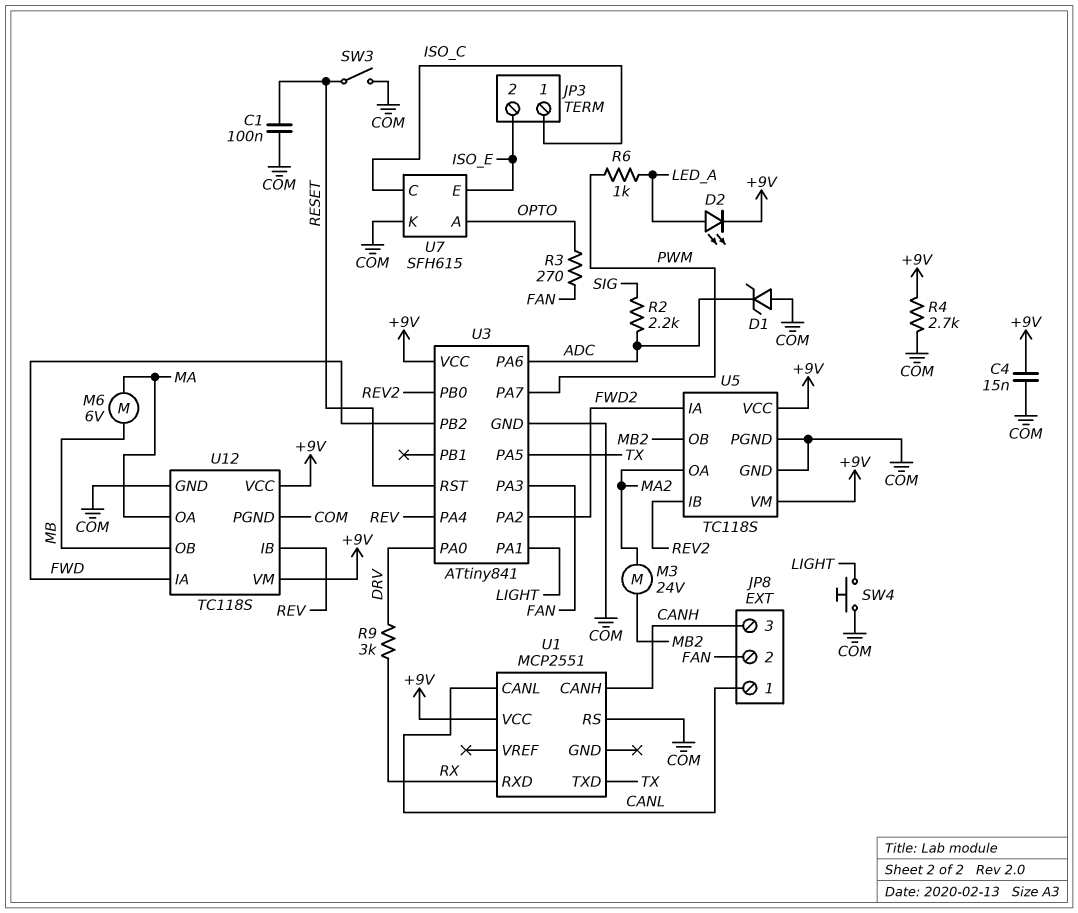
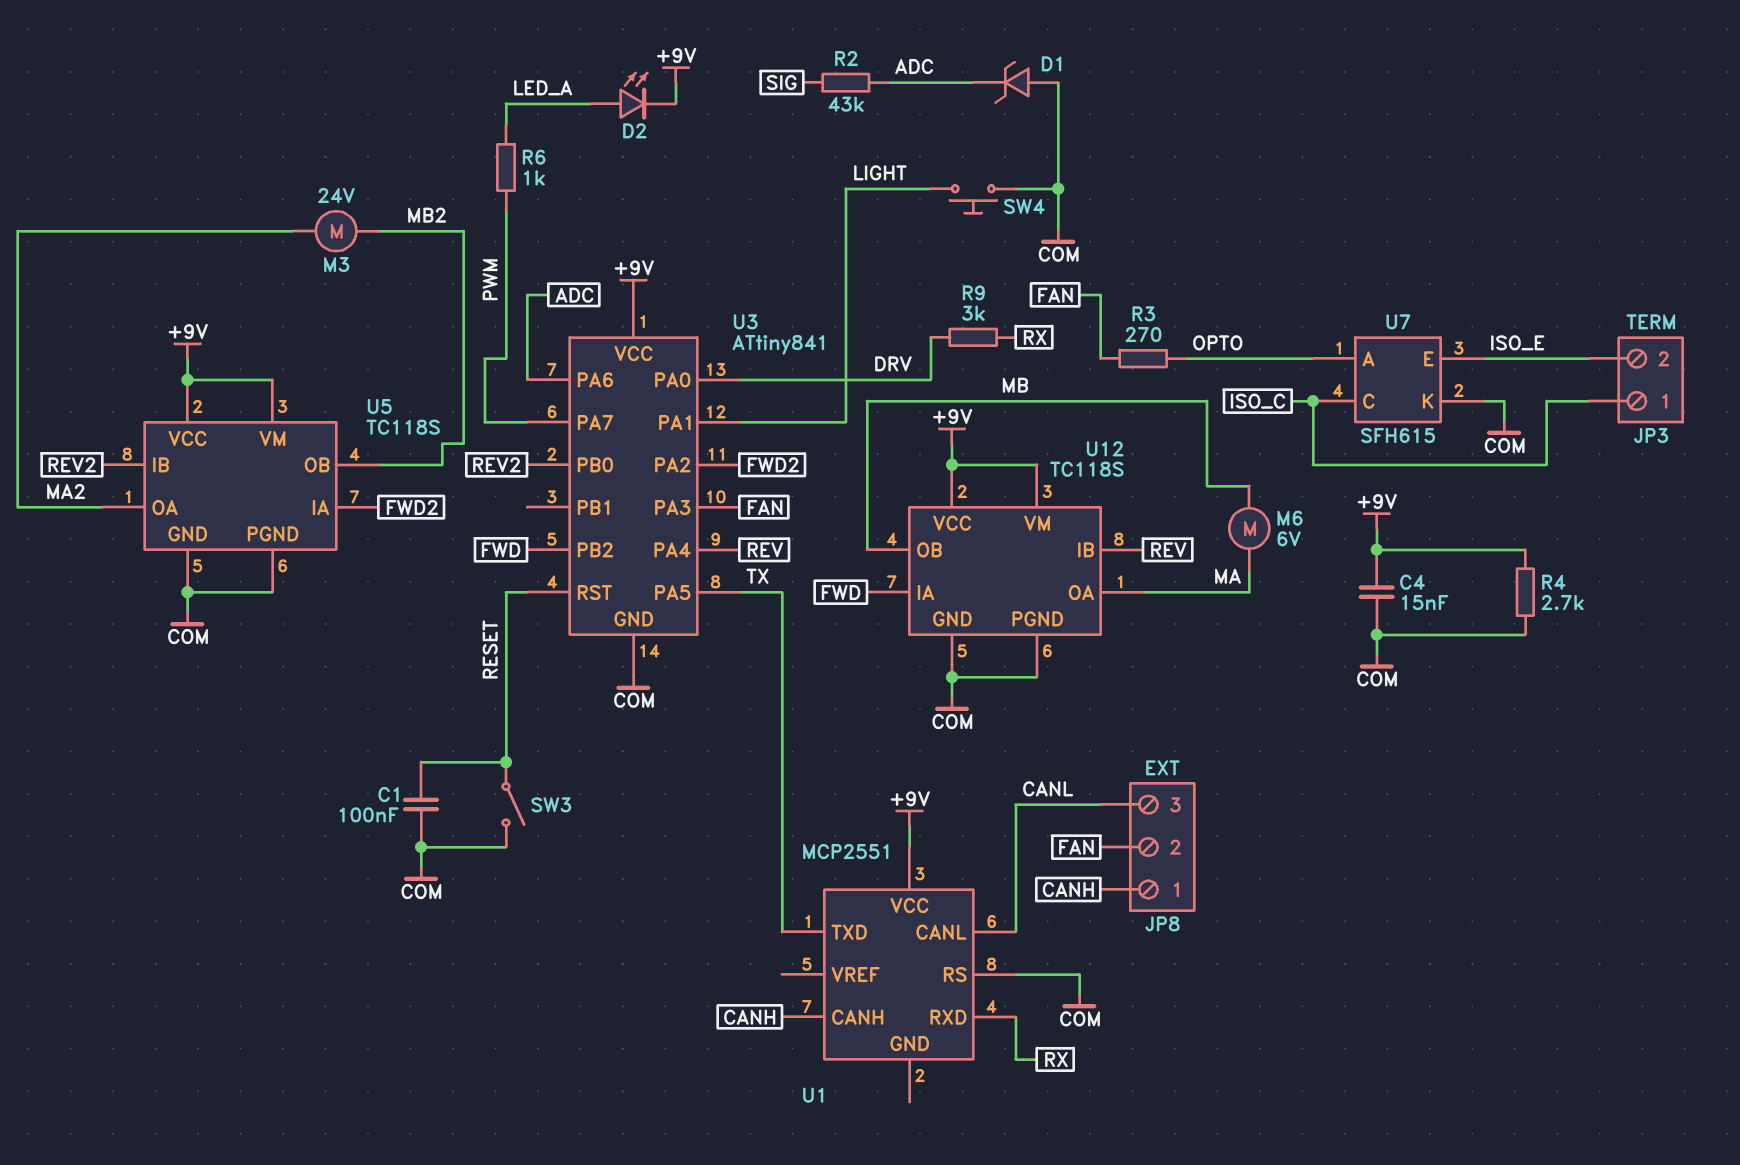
JP8 pin 1: CANL -> CANH
JP8 pin 3: CANH -> CANL
R2: 2.2k (ADC, SIG) -> 43k (ADC, SIG)

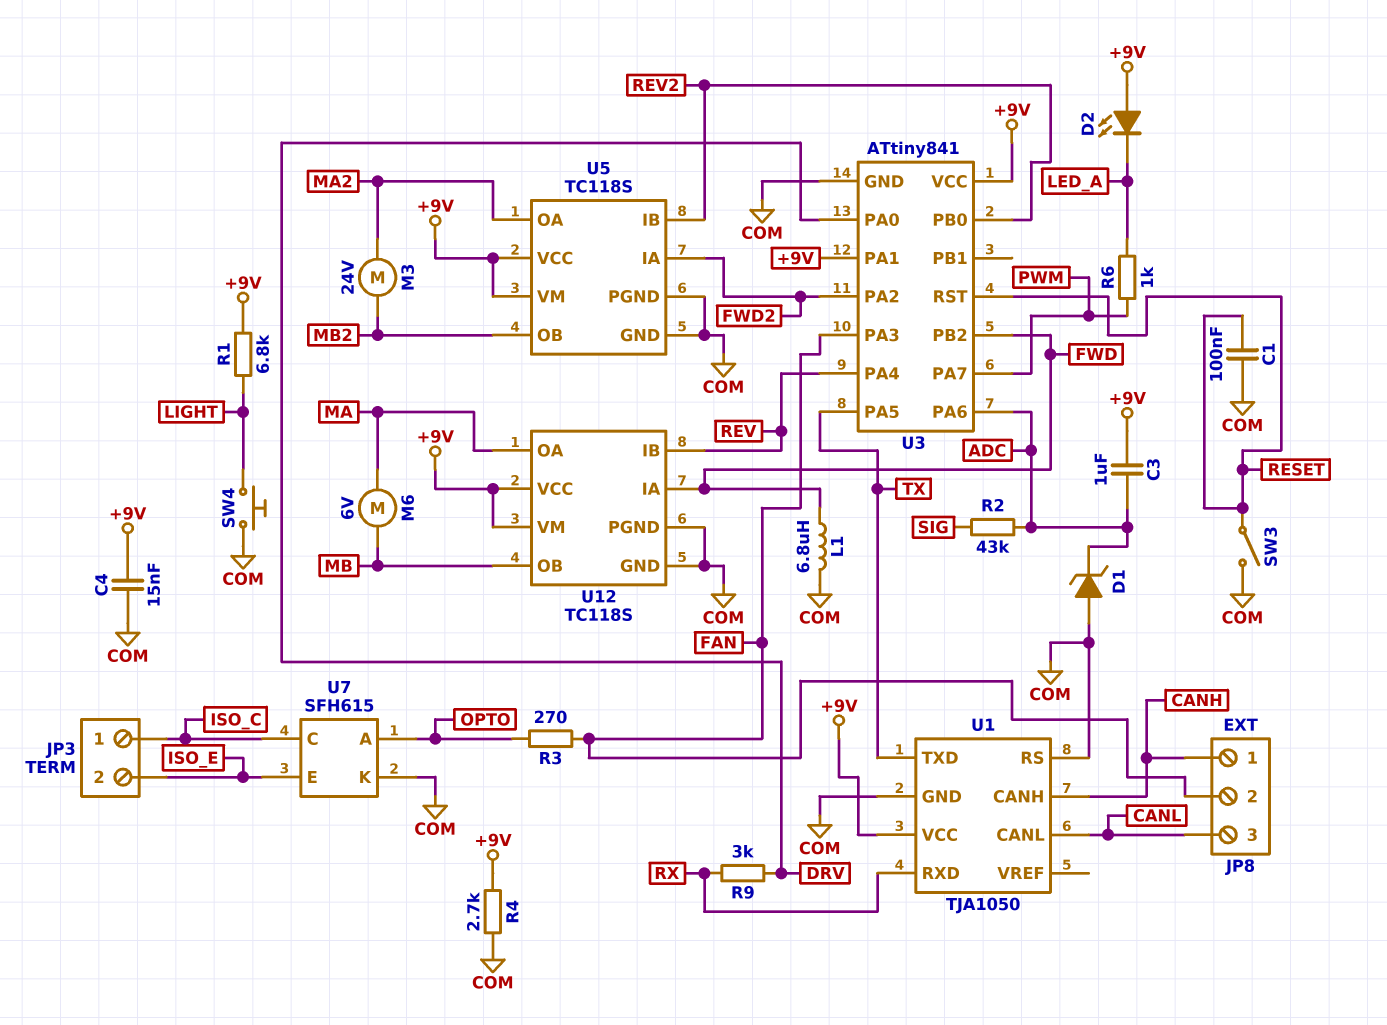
C3: none -> 1uF (+9V, ADC)
D2: LED (A LED_A, K +9V) -> LED (A +9V, K LED_A)
L1: none -> 6.8uH (COM, FWD)
R1: none -> 6.8k (+9V, LIGHT)
U1: MCP2551 -> TJA1050
U1 pin GND: none -> COM
U3 pin PA1: LIGHT -> +9V

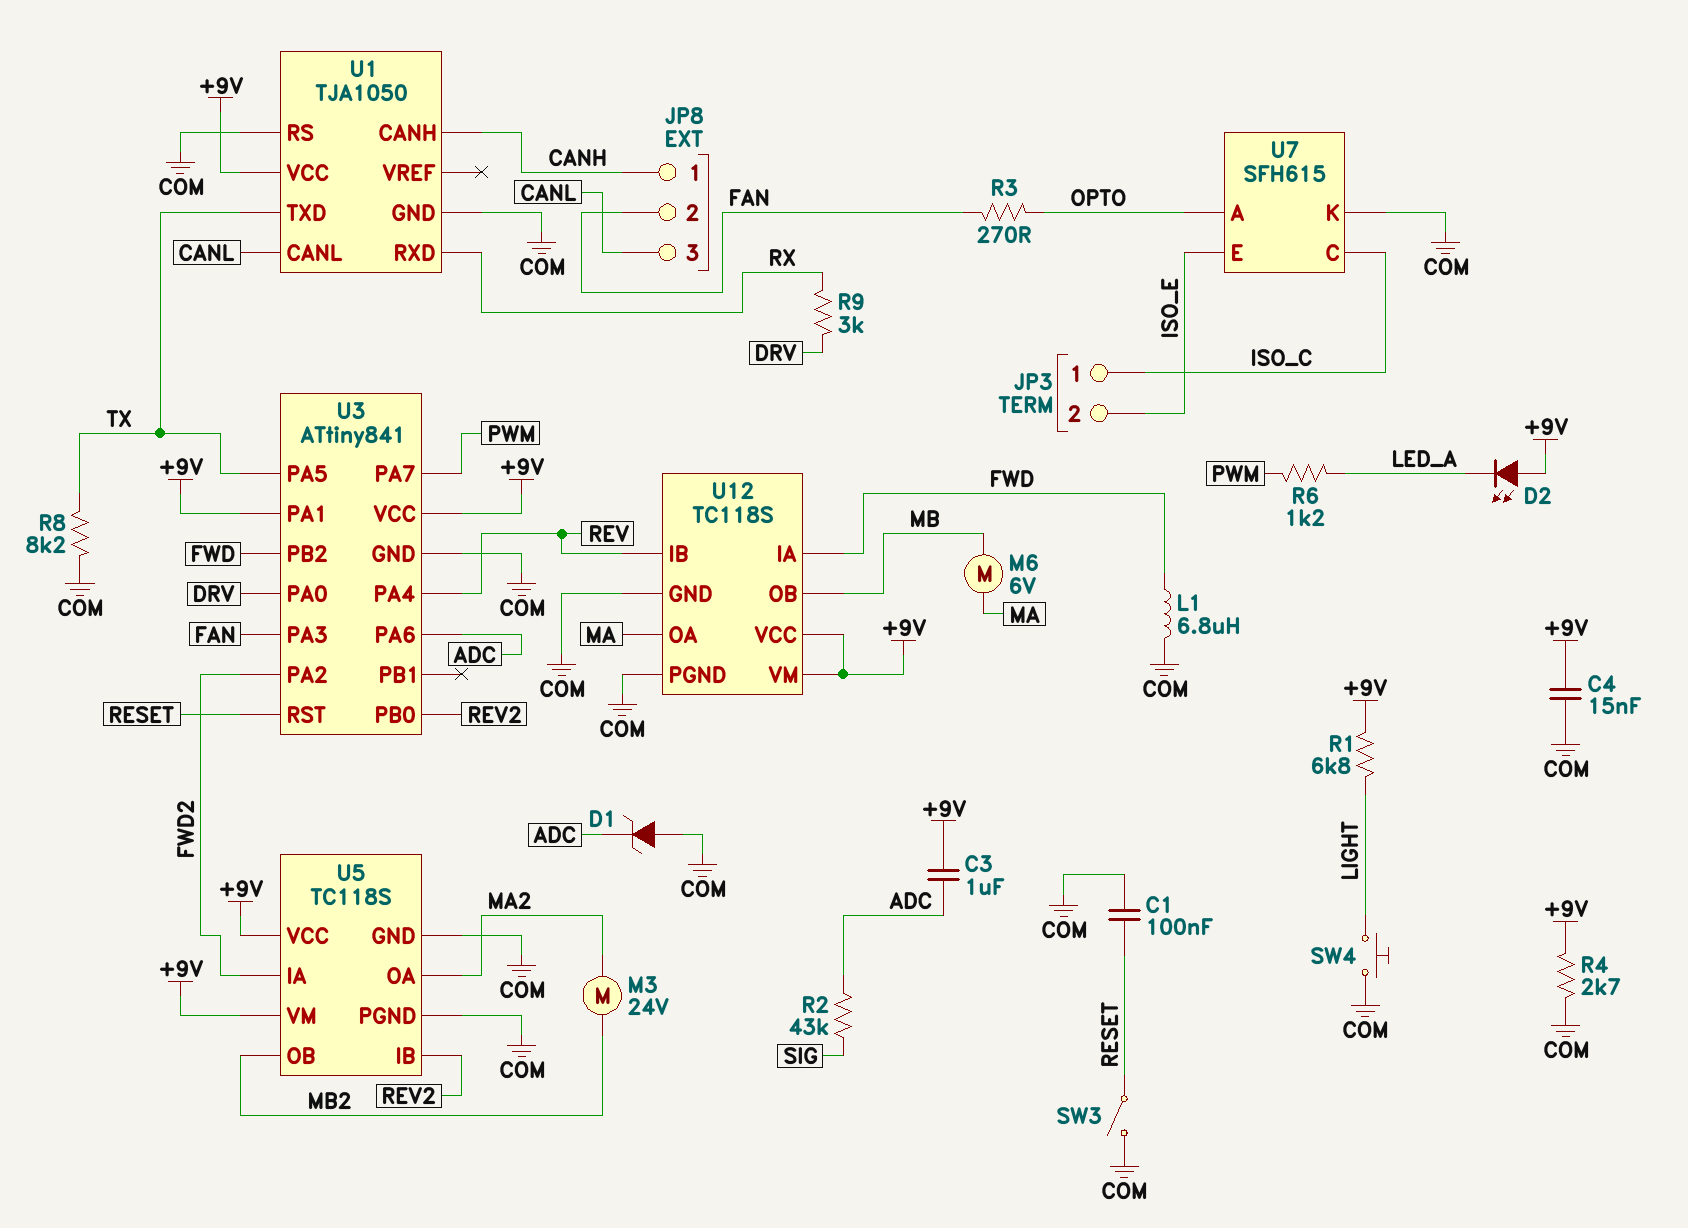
R6: 1k (LED_A, PWM) -> 1.2k (LED_A, PWM)
R8: none -> 8.2k (COM, TX)

